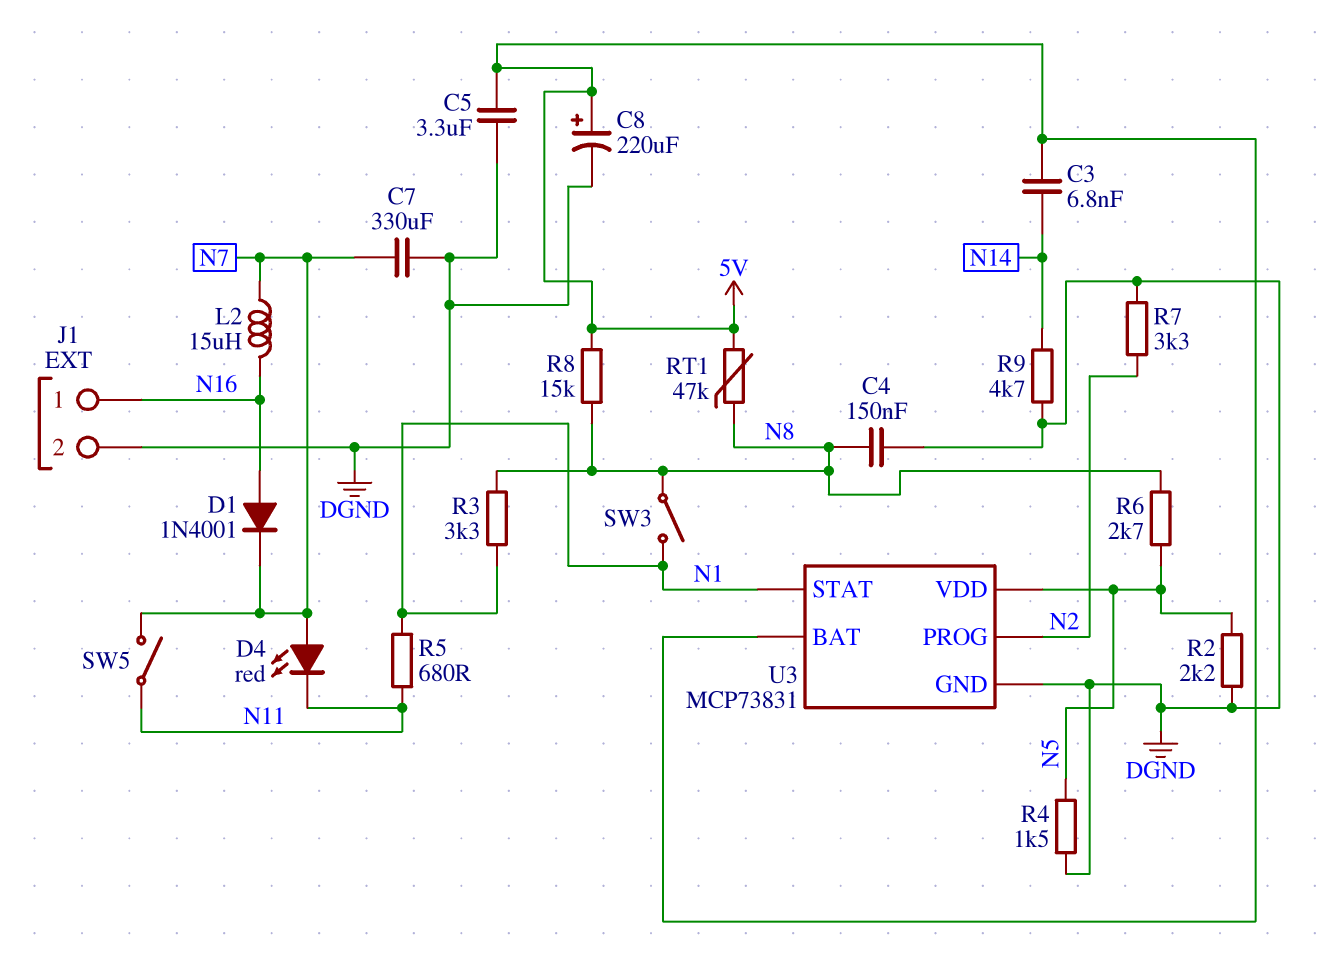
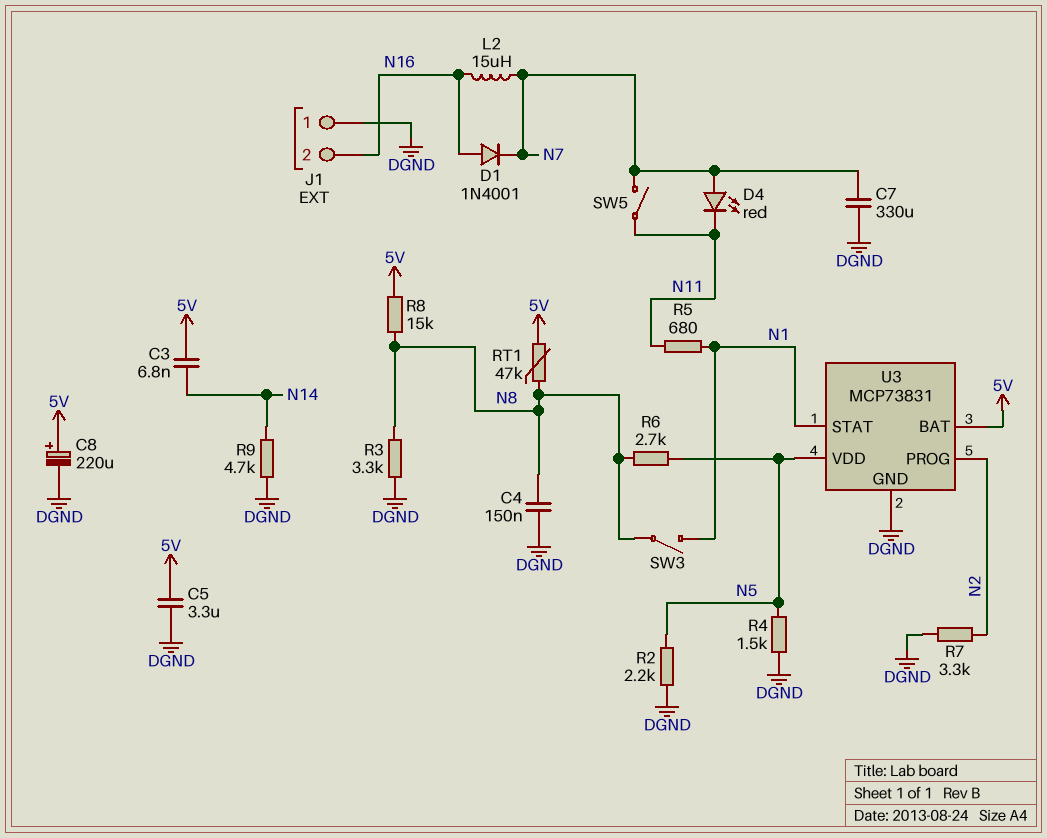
J1 pin 1: N16 -> DGND
J1 pin 2: DGND -> N16
R3: 3.3k (N1, N8) -> 3.3k (DGND, N8)

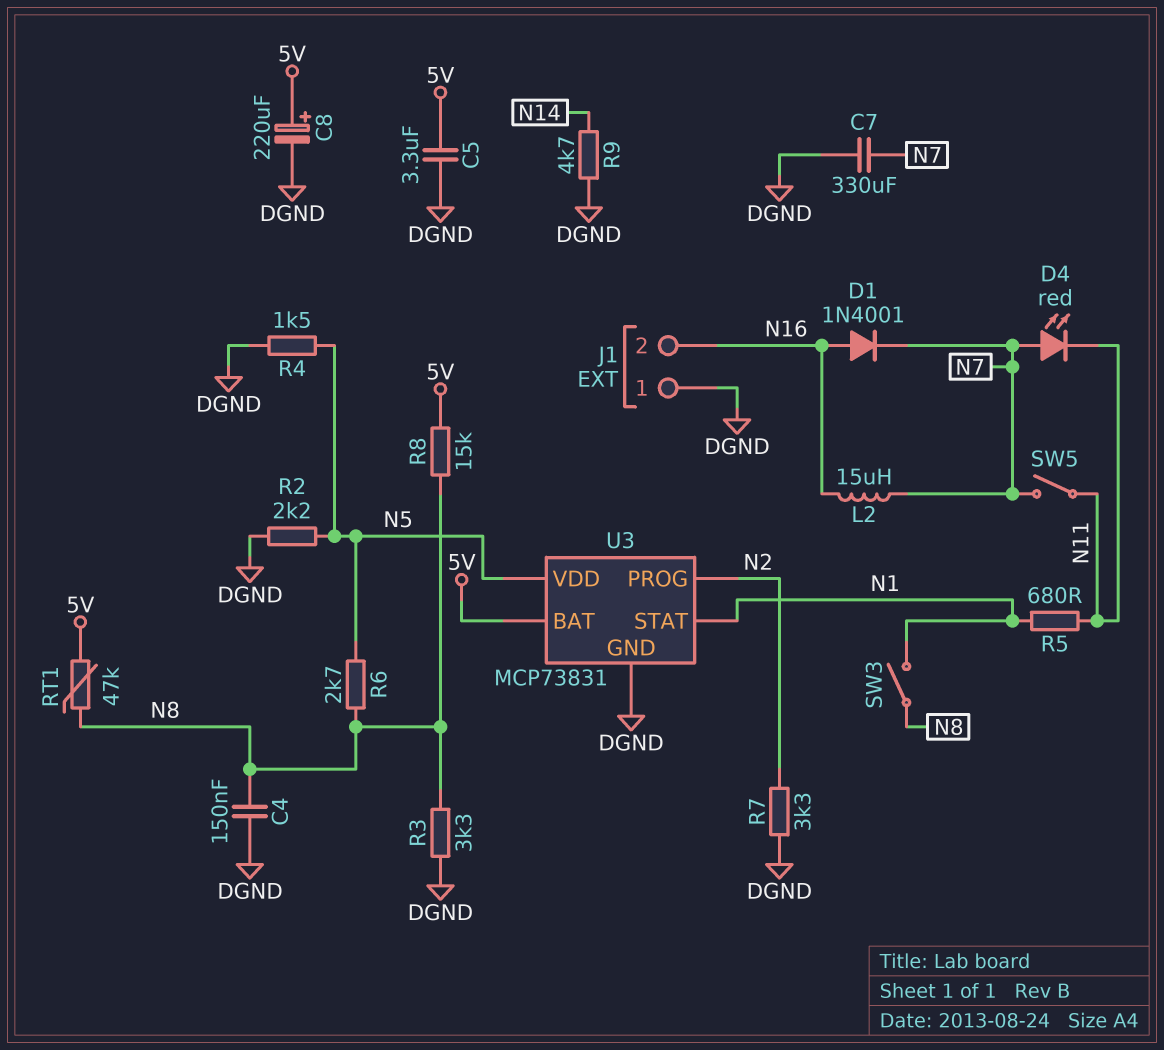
C3: 6.8nF (5V, N14) -> none

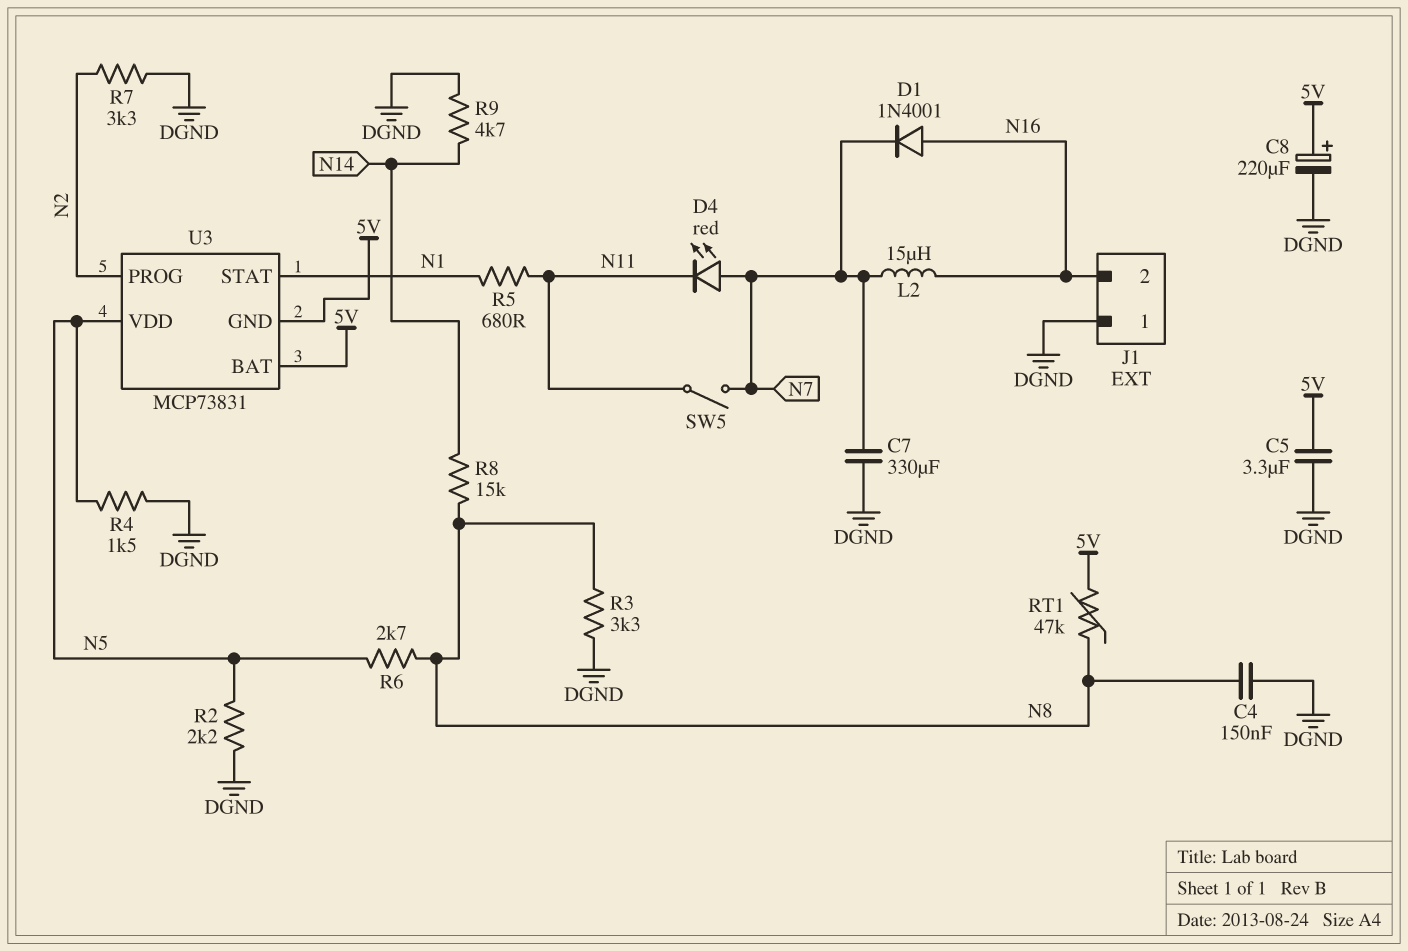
R8: 15k (5V, N8) -> 15k (N8, N14)
SW3: switch (N1, N8) -> none
U3 pin GND: DGND -> 5V

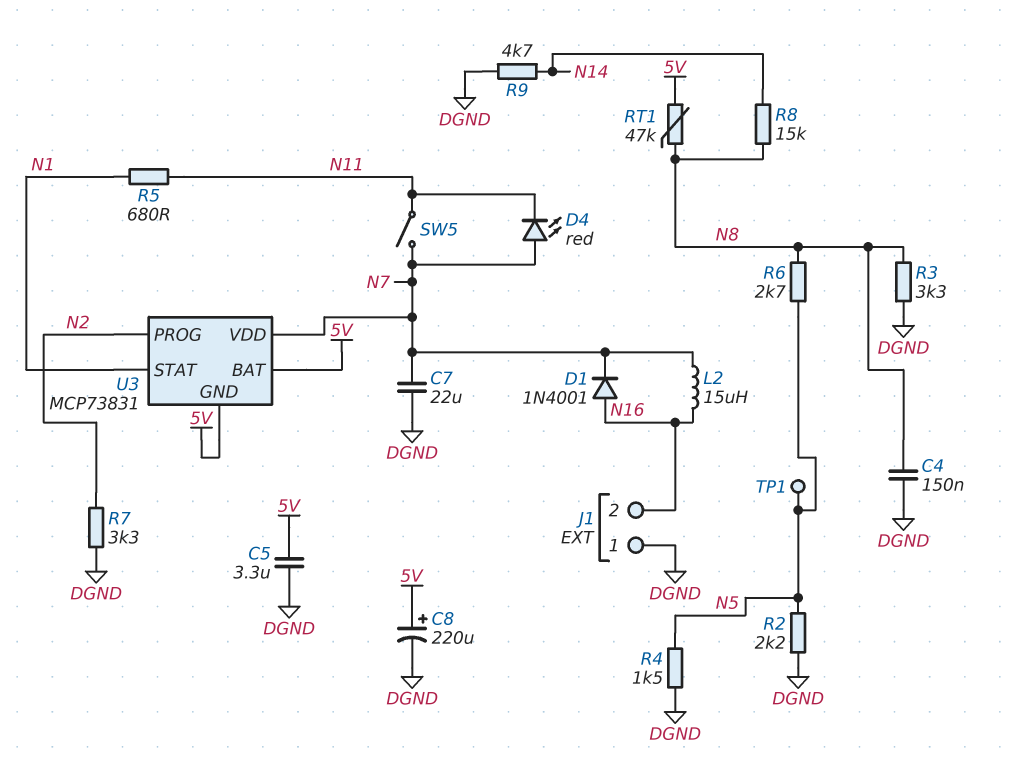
C7: 330uF (DGND, N7) -> 22uF (DGND, N7)
TP1: none -> test point (N5)
U3 pin VDD: N5 -> N7

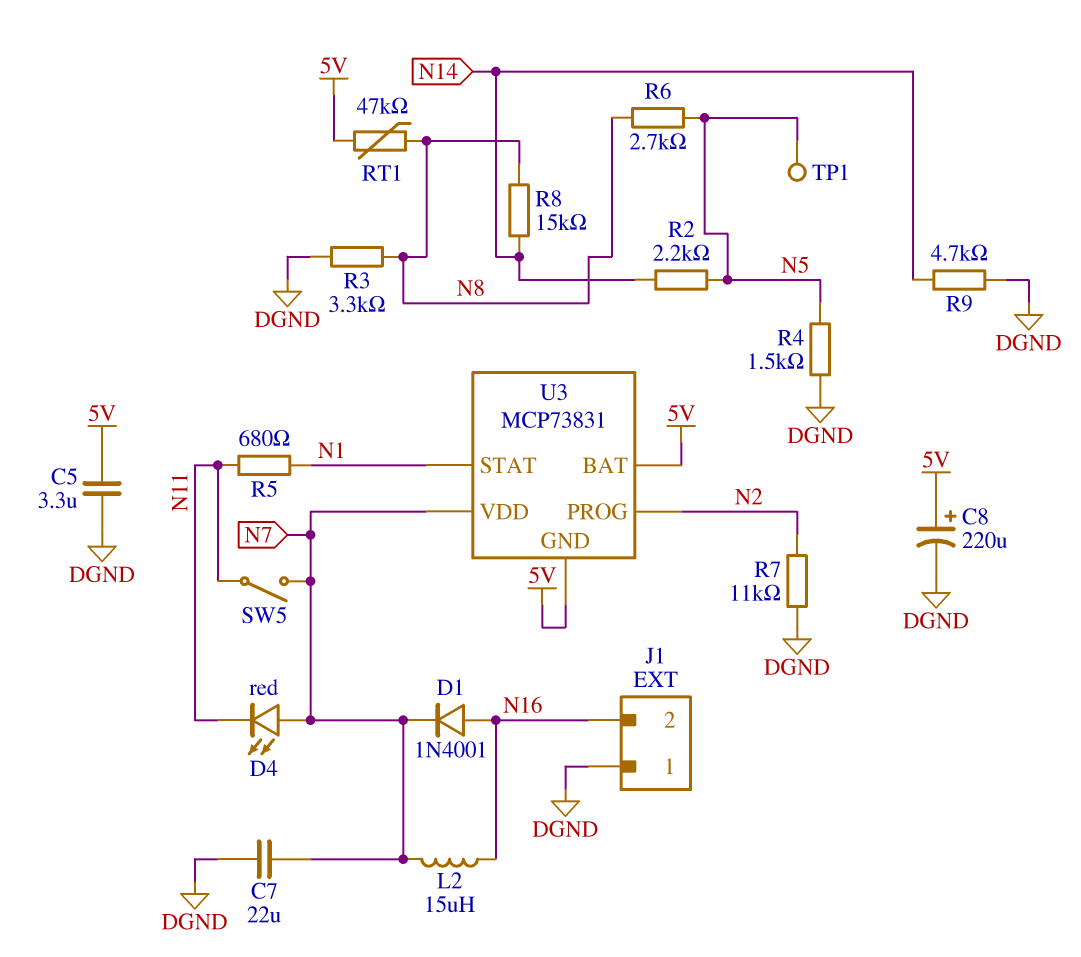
C4: 150nF (DGND, N8) -> none
R2: 2.2k (DGND, N5) -> 2.2k (N5, N14)
R7: 3.3k (DGND, N2) -> 11k (DGND, N2)

